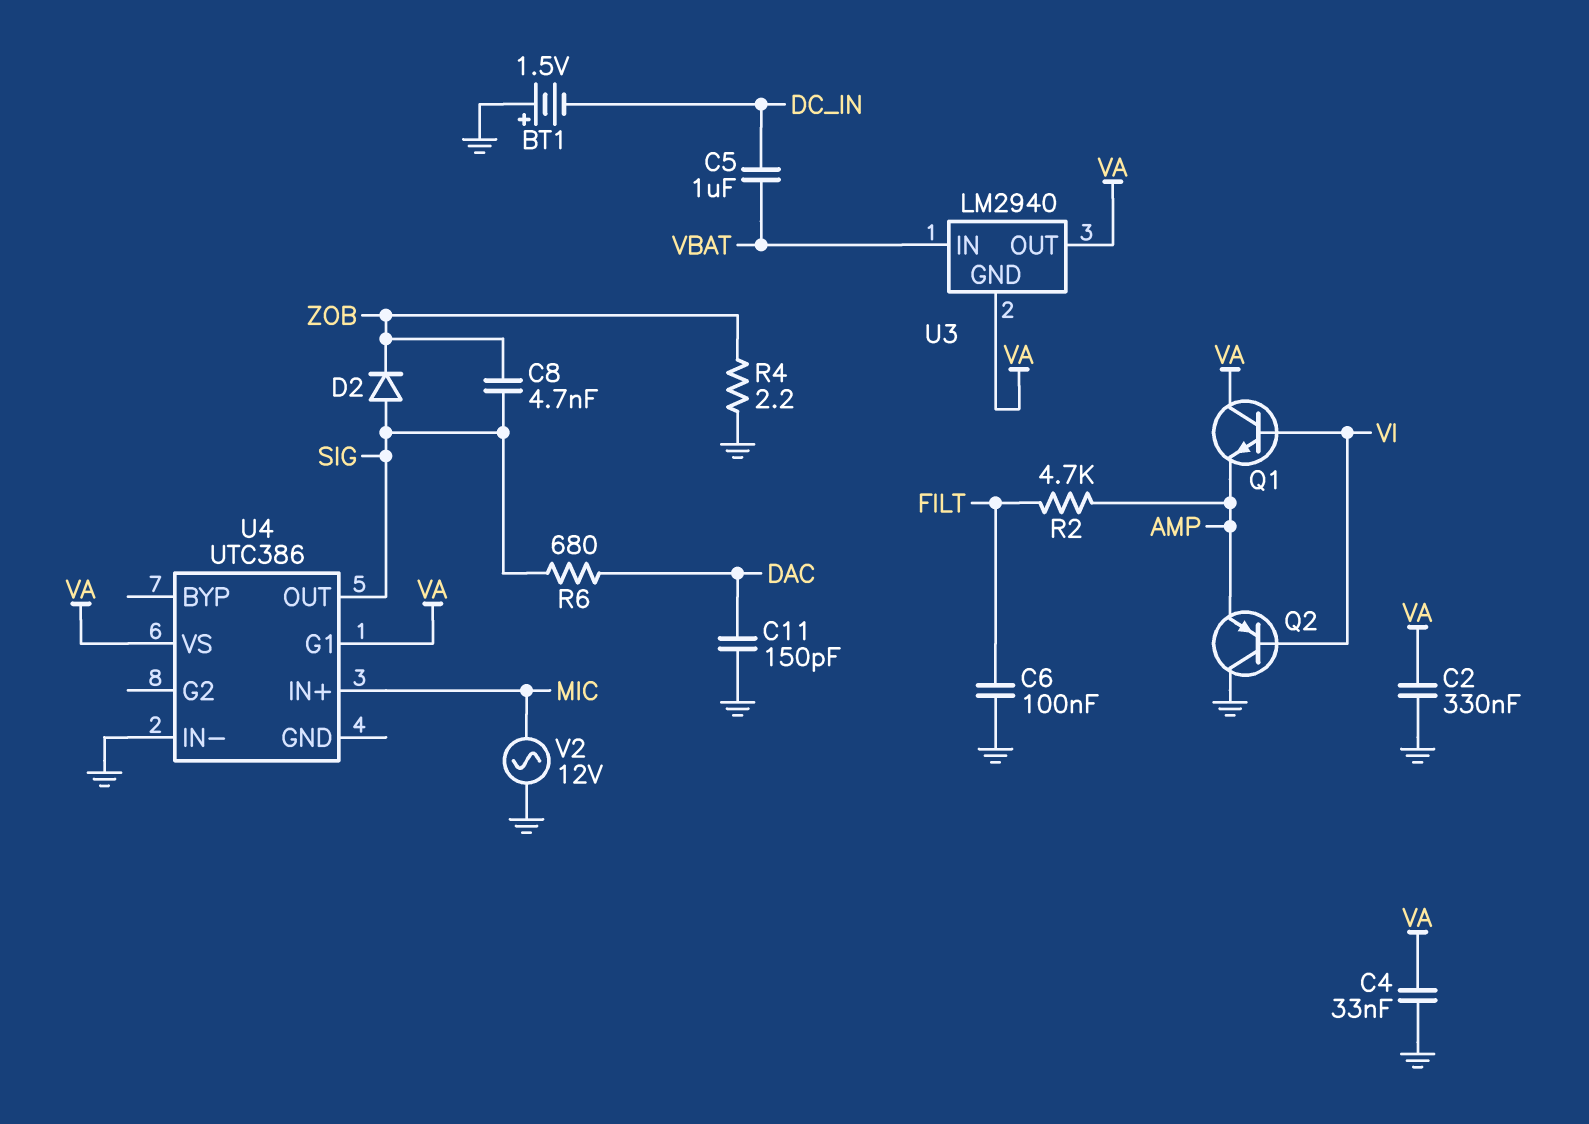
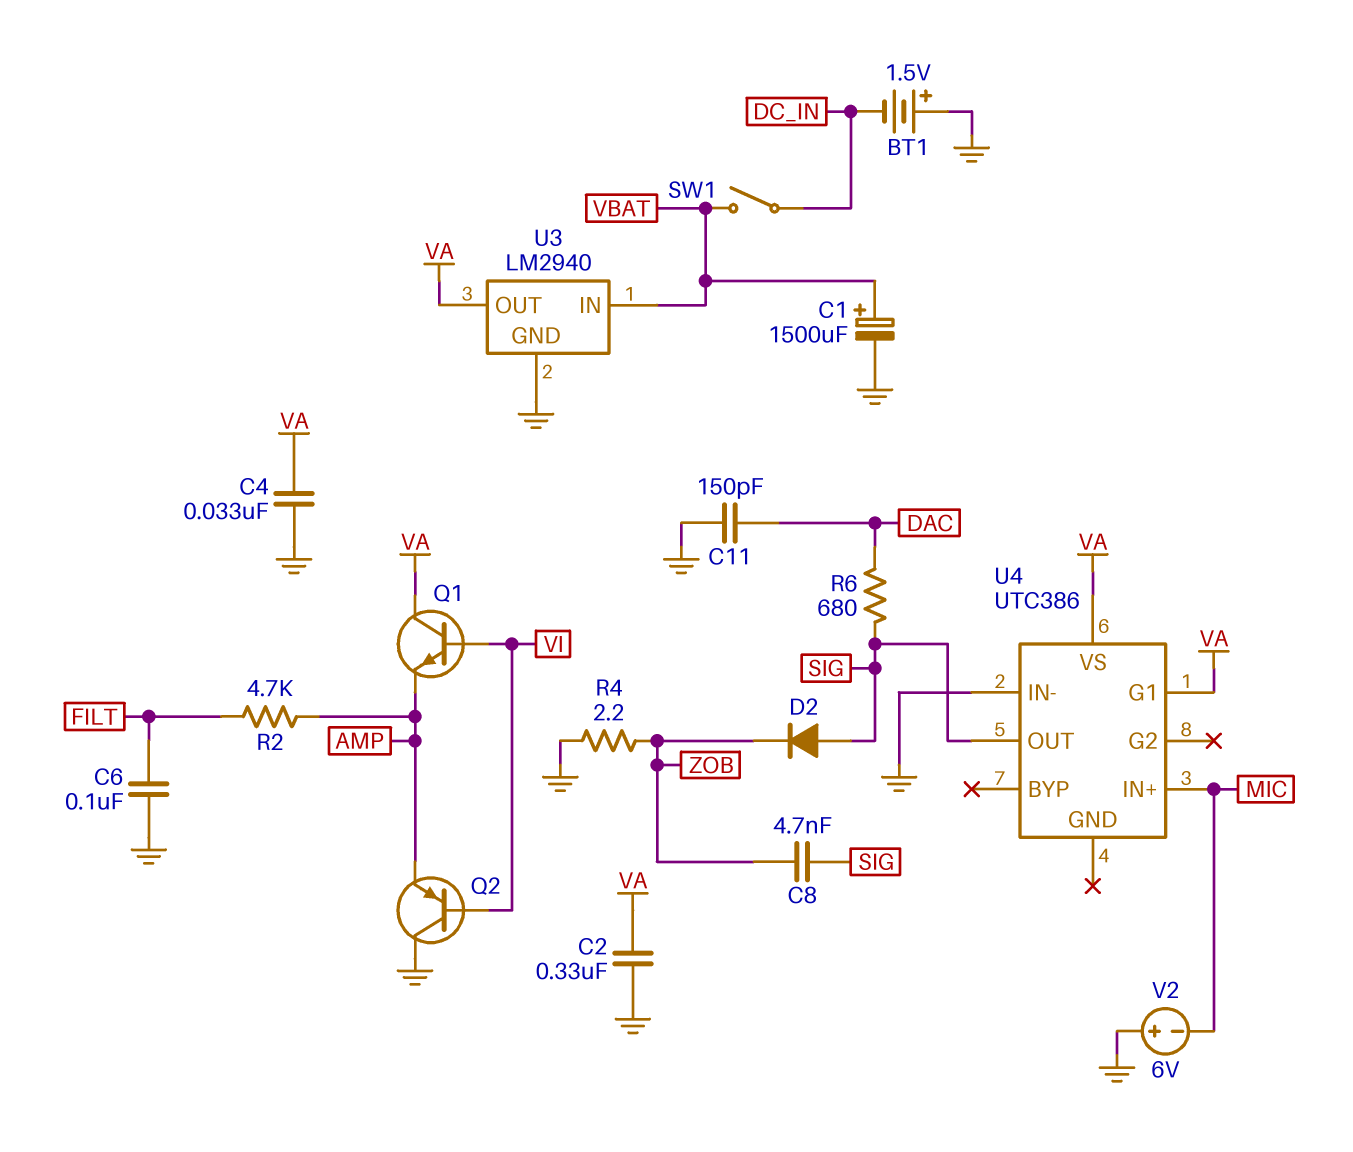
C1: none -> 1500uF (plus VBAT, minus GND)
C5: 1uF (DC_IN, VBAT) -> none
SW1: none -> switch (DC_IN, VBAT)
U3 pin GND: VA -> GND
V2: AC 12V (GND, MIC) -> 6V (plus GND, minus MIC)

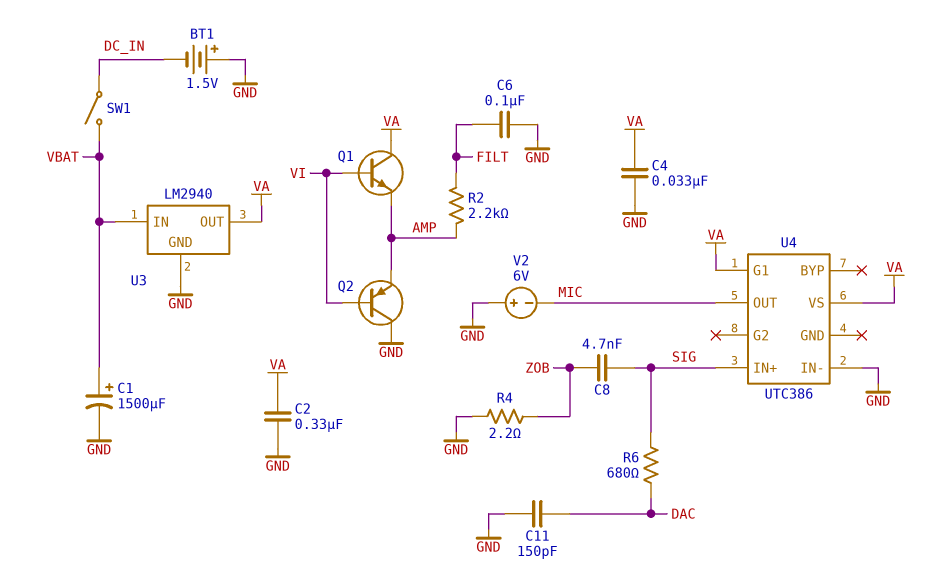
D2: diode (A SIG, K ZOB) -> none
R2: 4.7k (AMP, FILT) -> 2.2k (AMP, FILT)
U4 pin IN+: MIC -> SIG
U4 pin OUT: SIG -> MIC

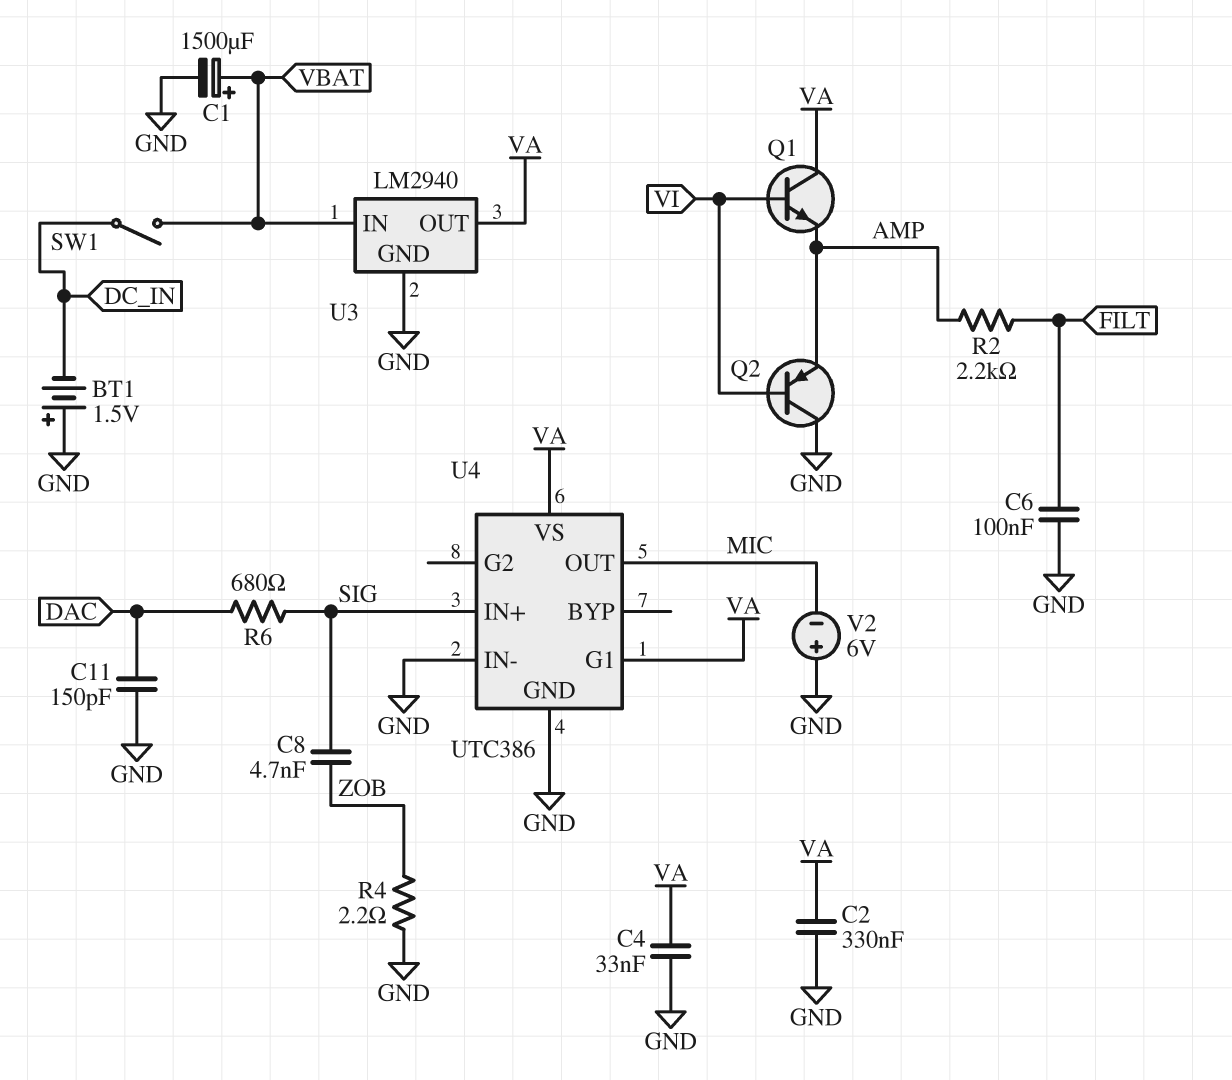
U4 pin GND: none -> GND

